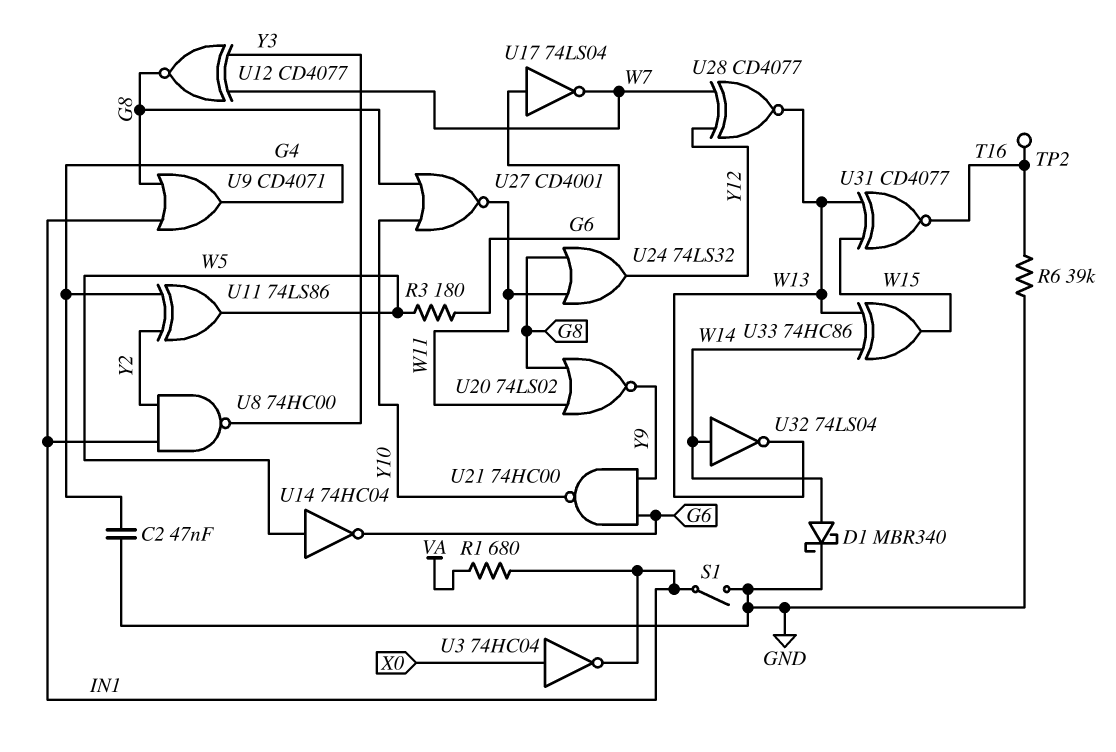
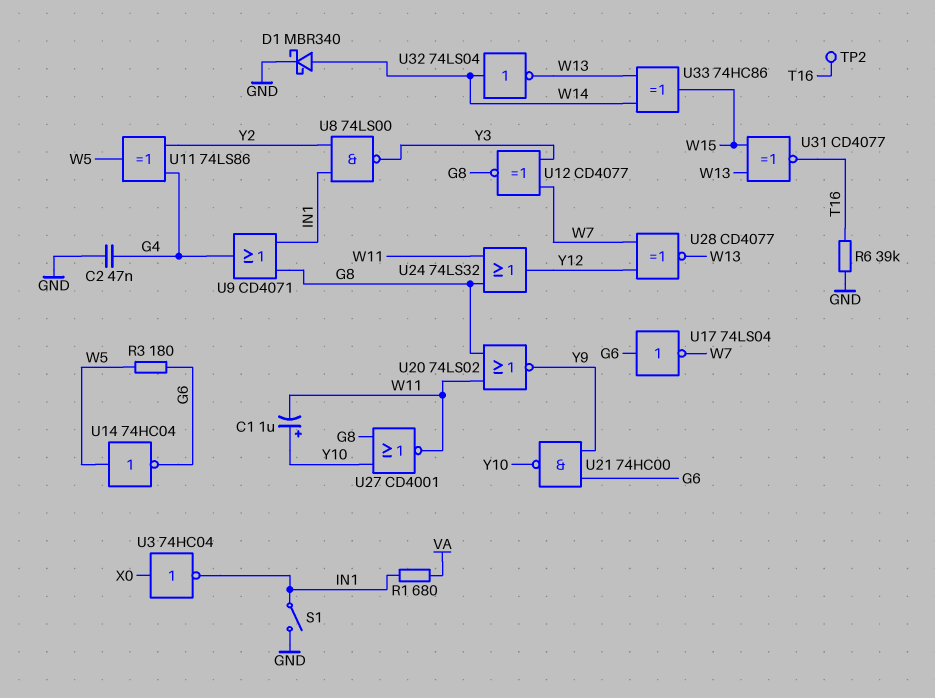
C1: none -> 1uF (plus Y10, minus W11)
U8: NAND 74HC00 (in IN1, in Y2, out Y3) -> NAND 74LS00 (in IN1, in Y2, out Y3)

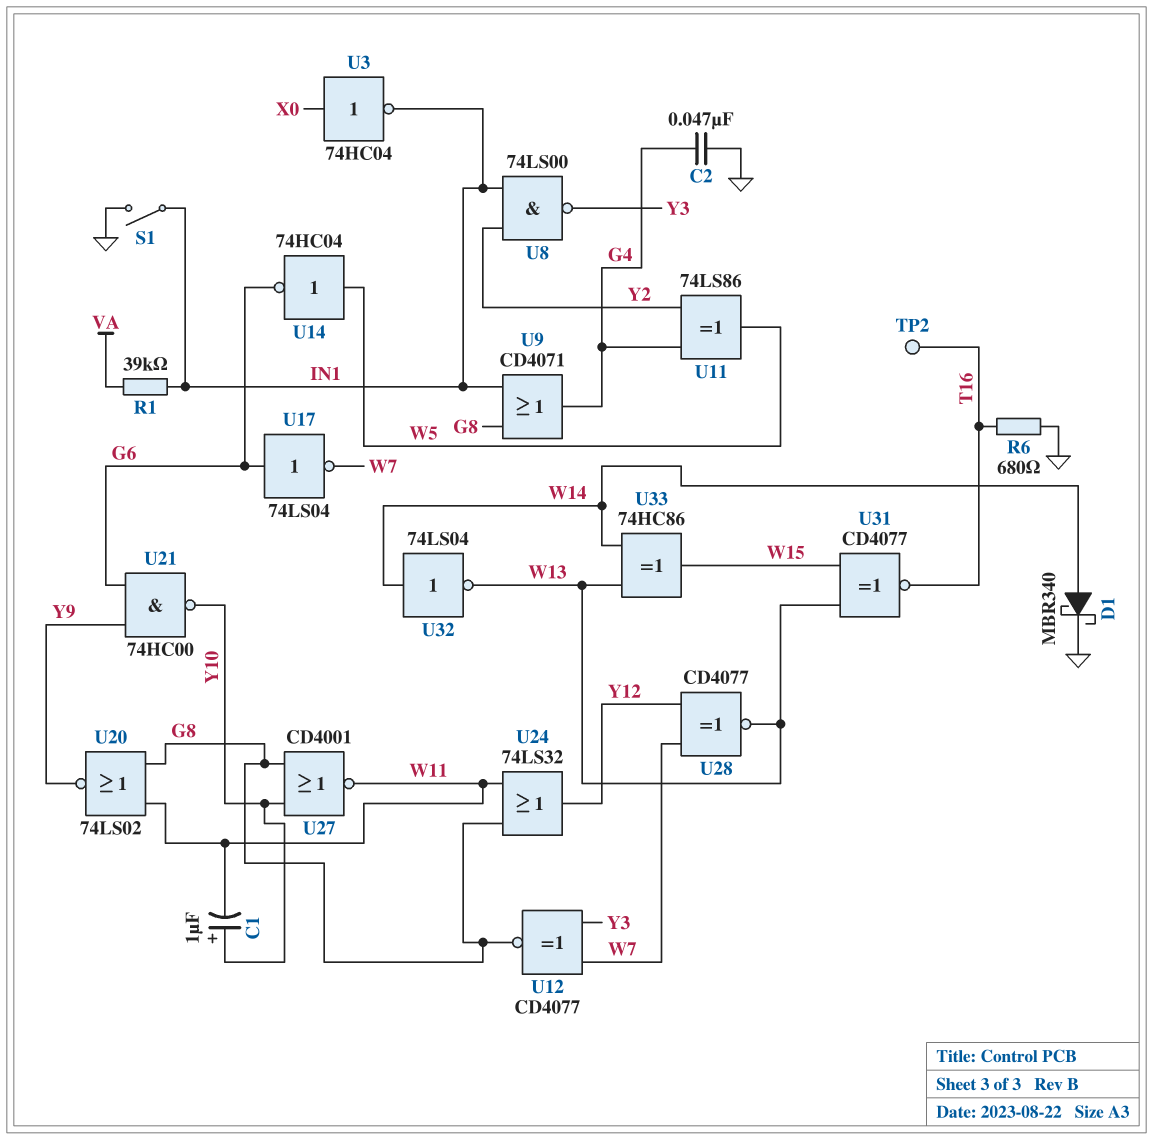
R1: 680 (IN1, VA) -> 39k (IN1, VA)
R3: 180 (G6, W5) -> none
R6: 39k (GND, T16) -> 680 (GND, T16)

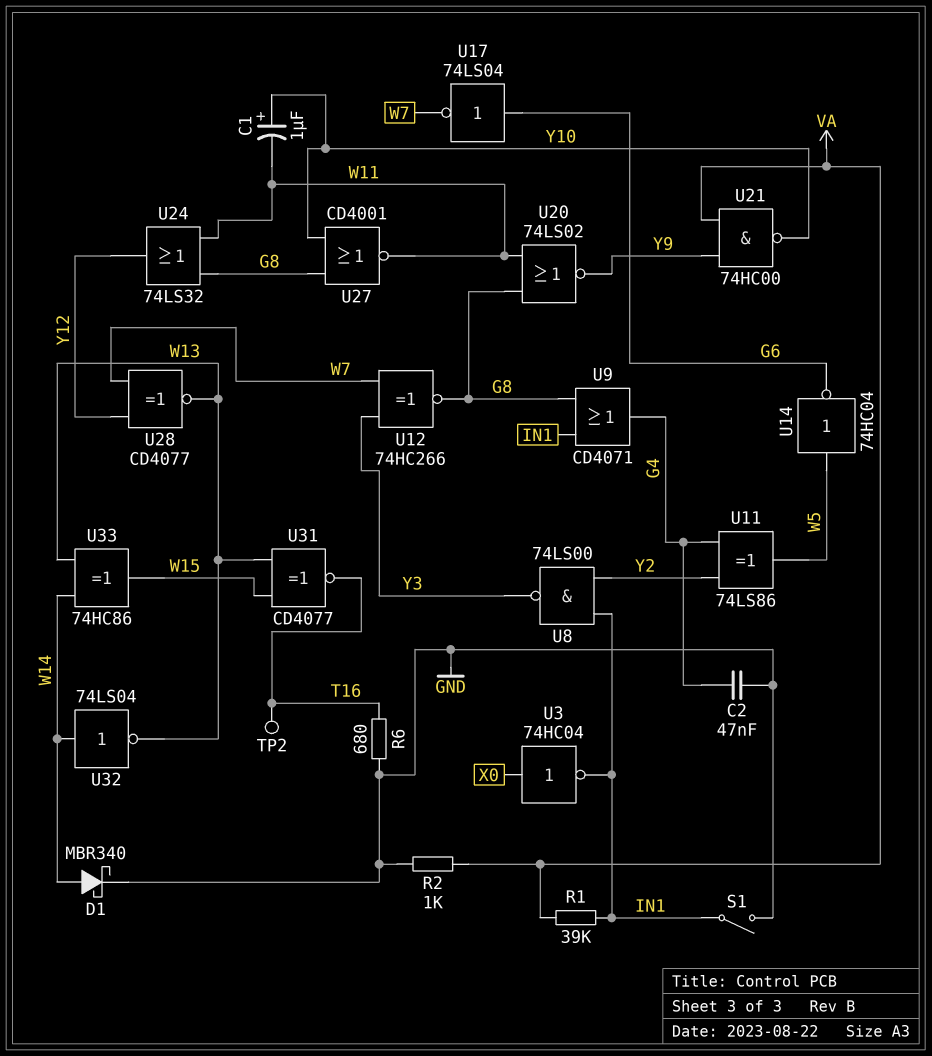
R2: none -> 1k (GND, VA)
U12: XNOR CD4077 (in W7, in Y3, out G8) -> XNOR 74HC266 (in W7, in Y3, out G8)
U21: NAND 74HC00 (in G6, in Y9, out Y10) -> NAND 74HC00 (in VA, in Y9, out Y10)

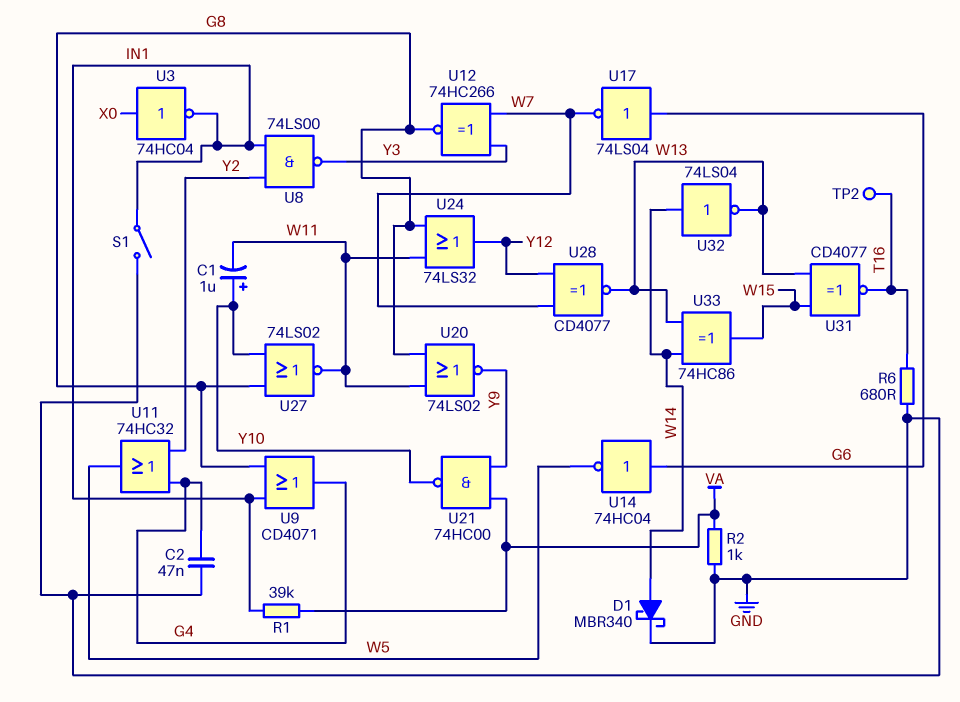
U11: XOR 74LS86 (in G4, in Y2, out W5) -> OR 74HC32 (in G4, in Y2, out W5)
U14: NOT 74HC04 (in W5, out G6) -> NOT 74HC04 (in G6, out W5)
U27: NOR CD4001 (in G8, in Y10, out W11) -> NOR 74LS02 (in G8, in Y10, out W11)

